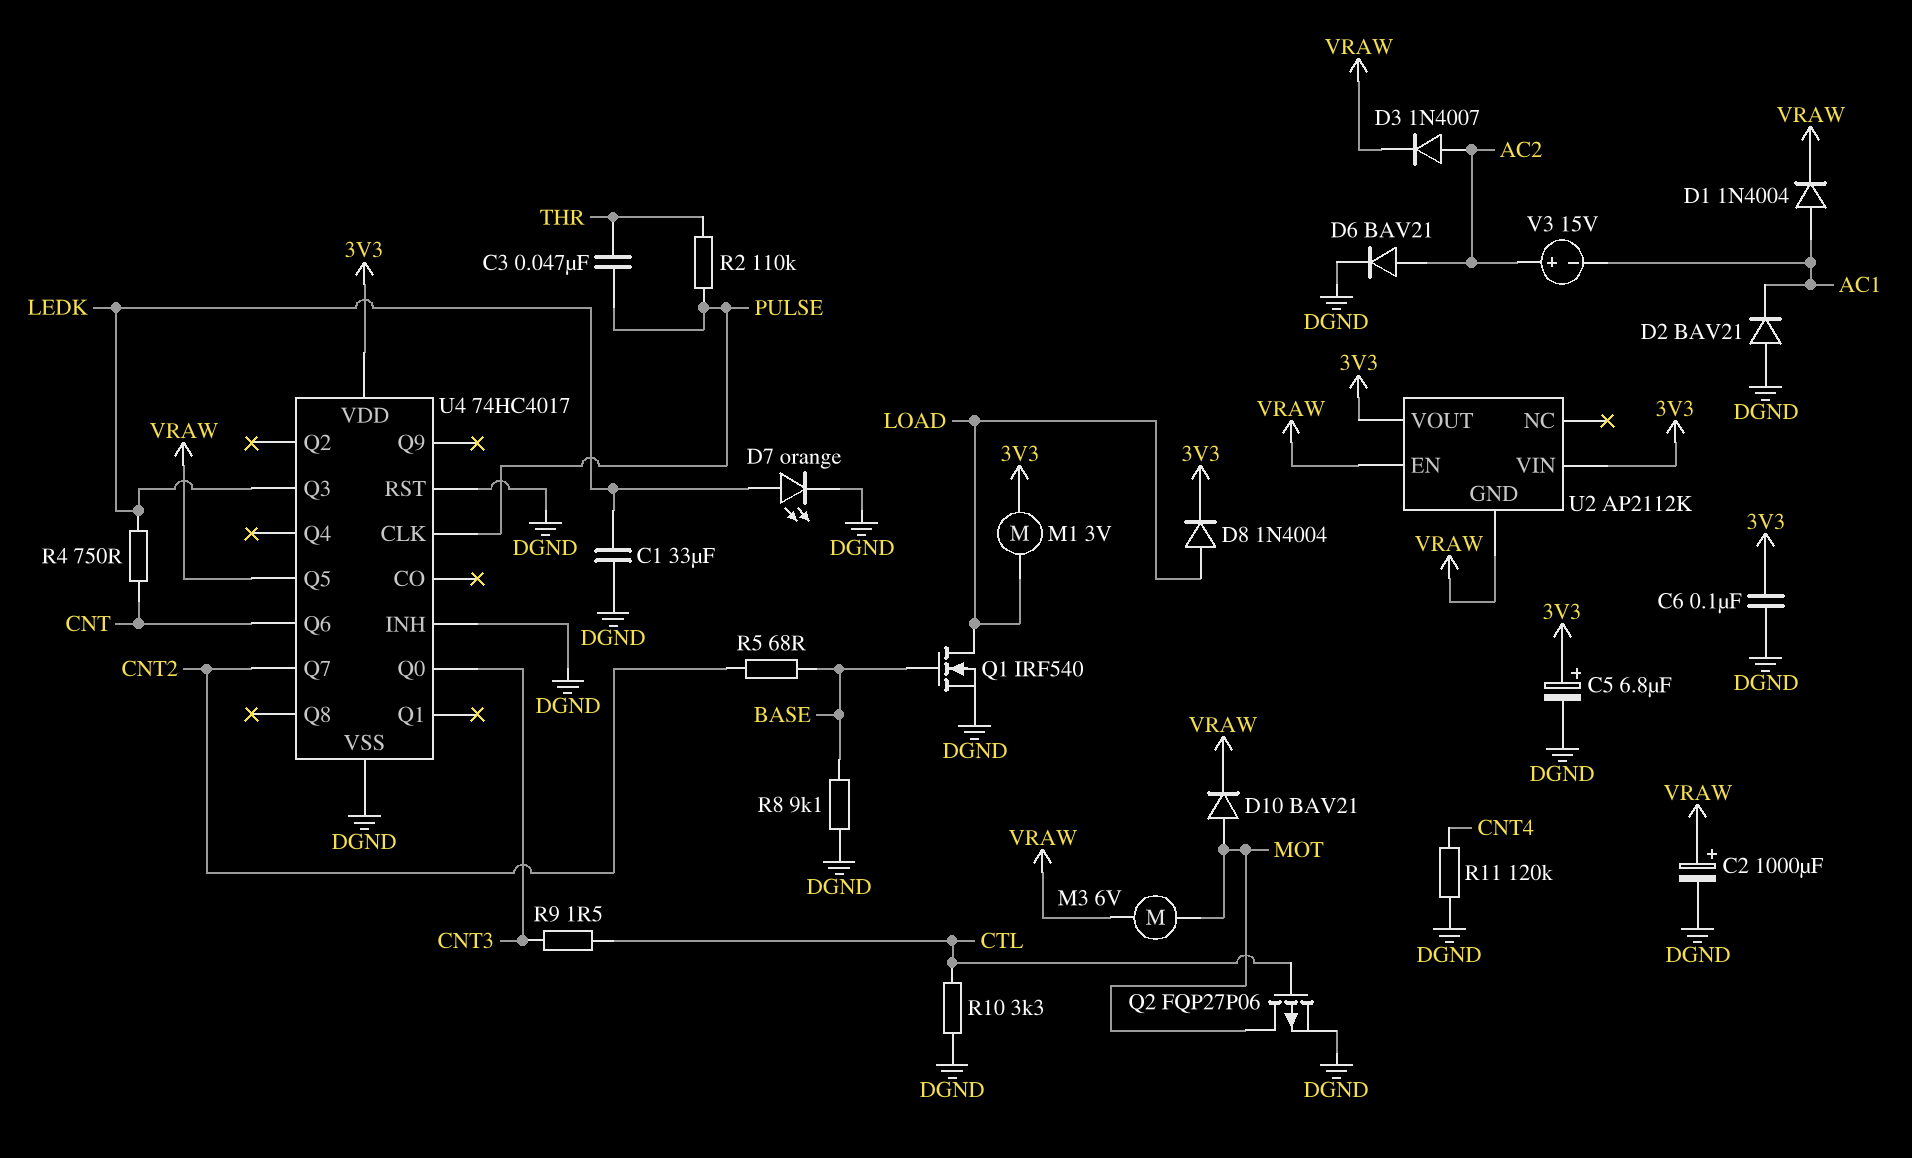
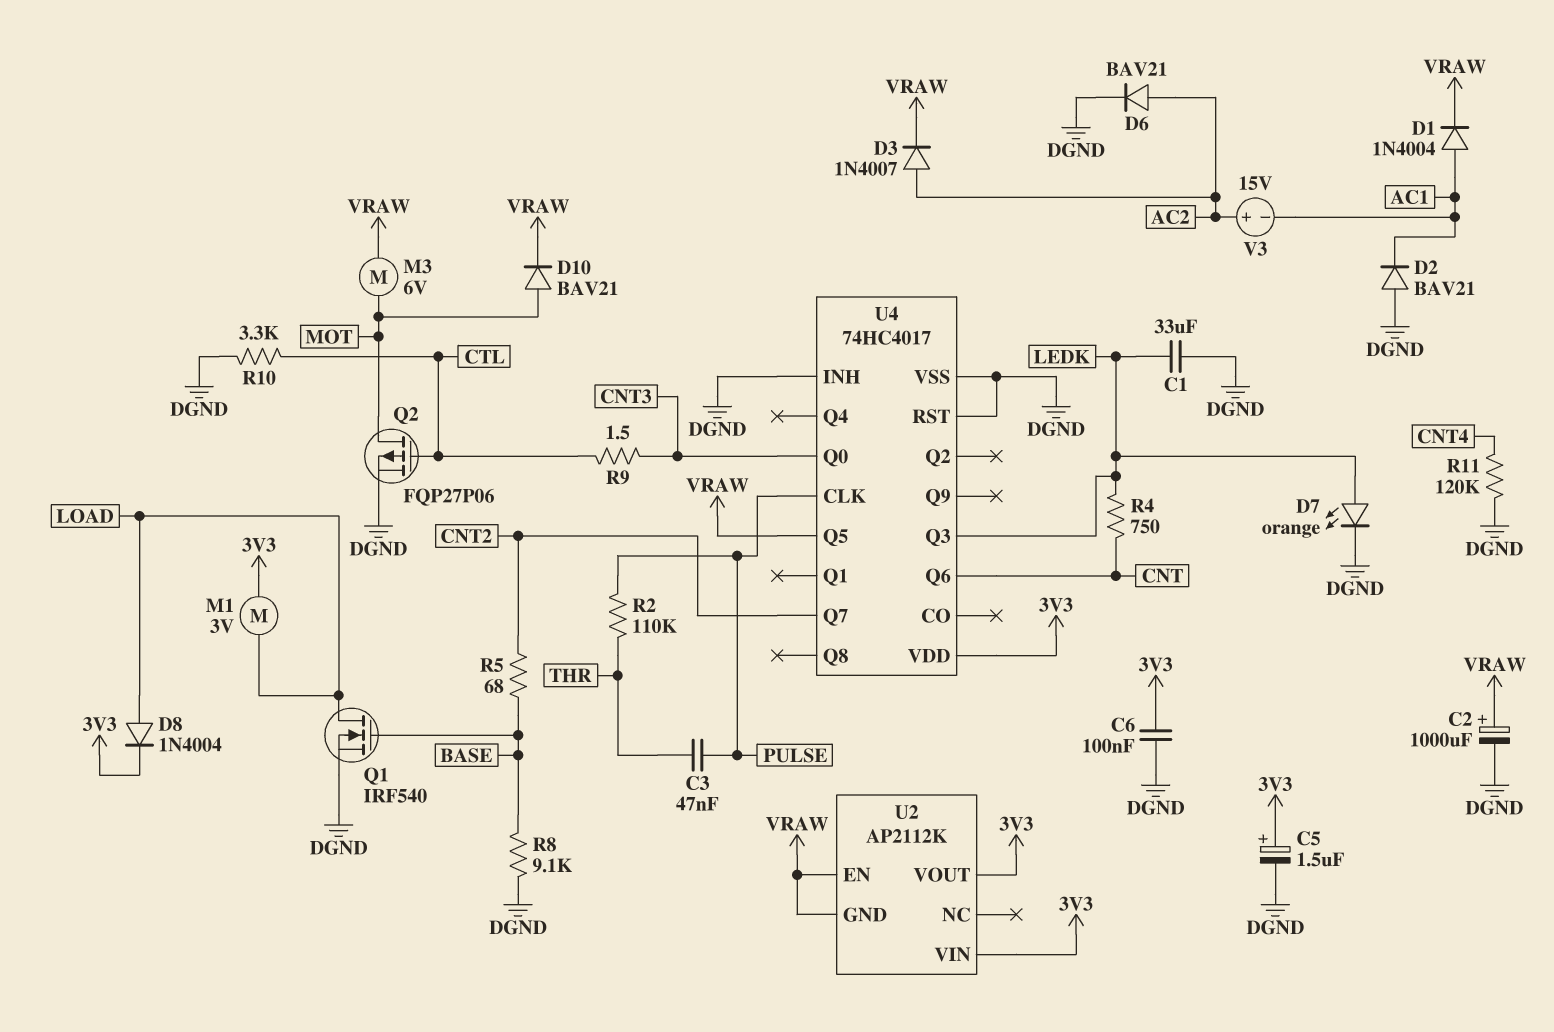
C5: 6.8uF (plus 3V3, minus DGND) -> 1.5uF (plus 3V3, minus DGND)

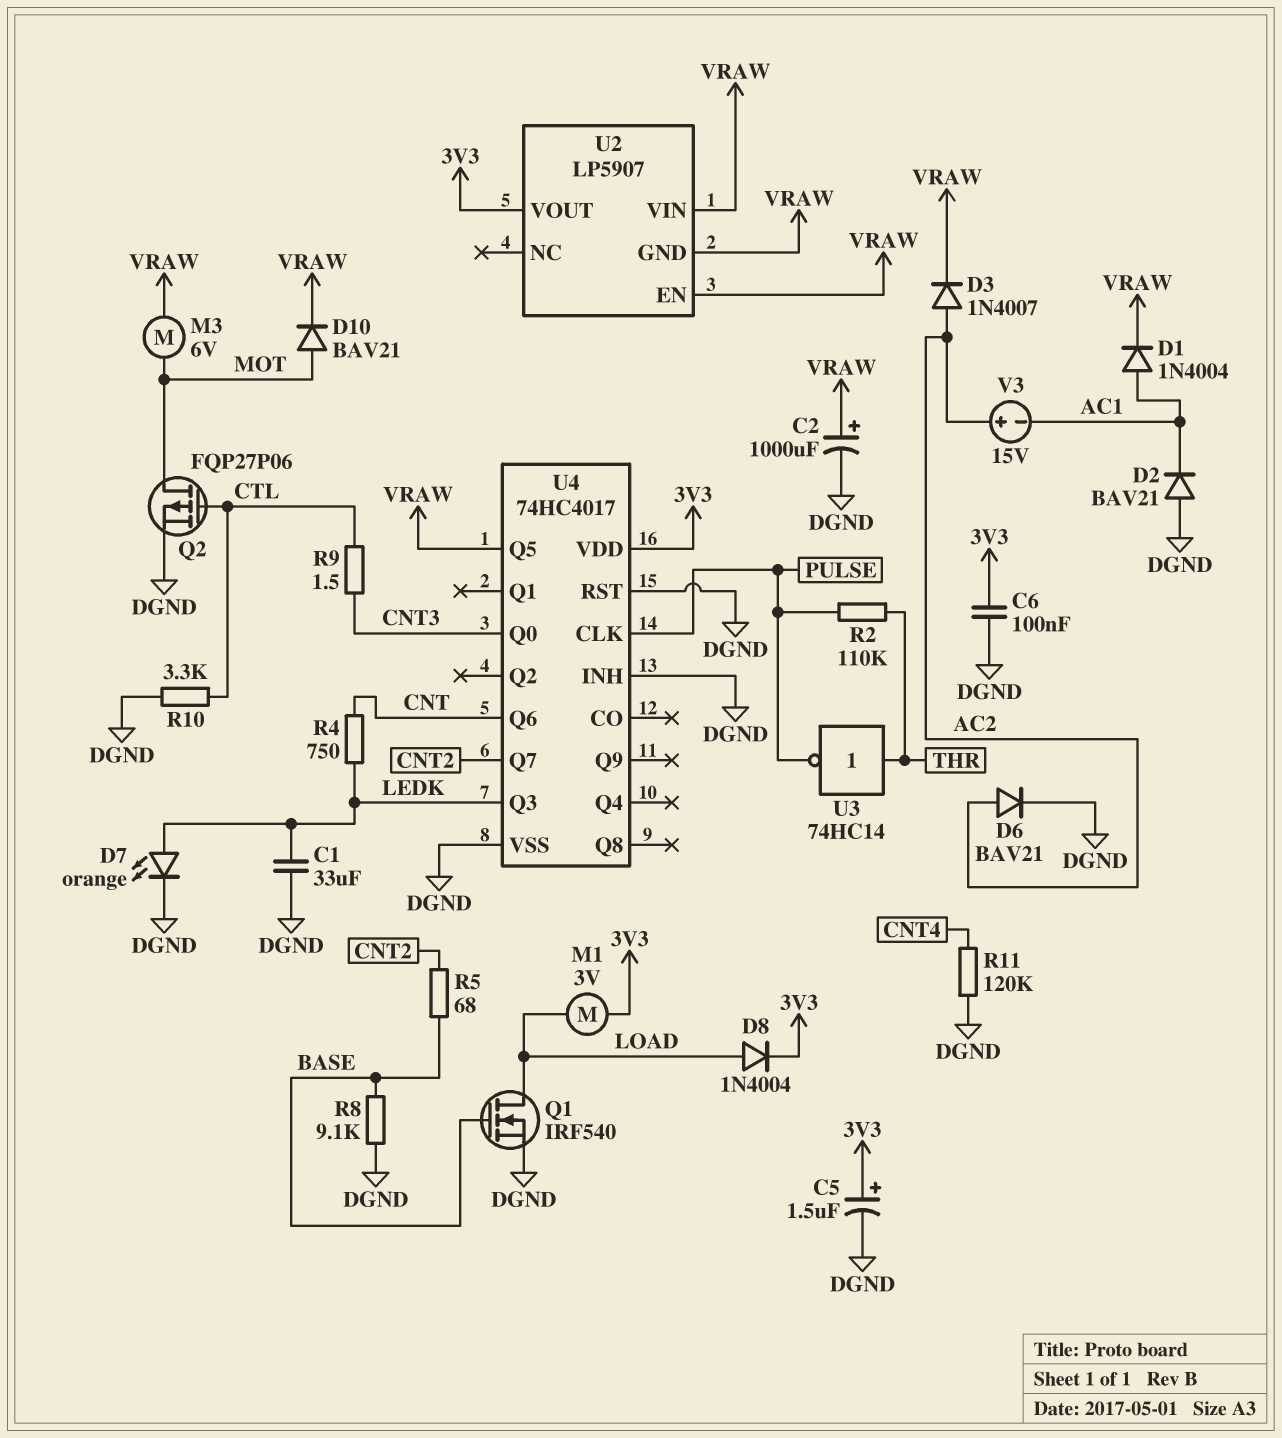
C3: 47nF (PULSE, THR) -> none
U2: AP2112K -> LP5907
U2 pin VIN: 3V3 -> VRAW
U3: none -> NOT 74HC14 (in THR, out PULSE)

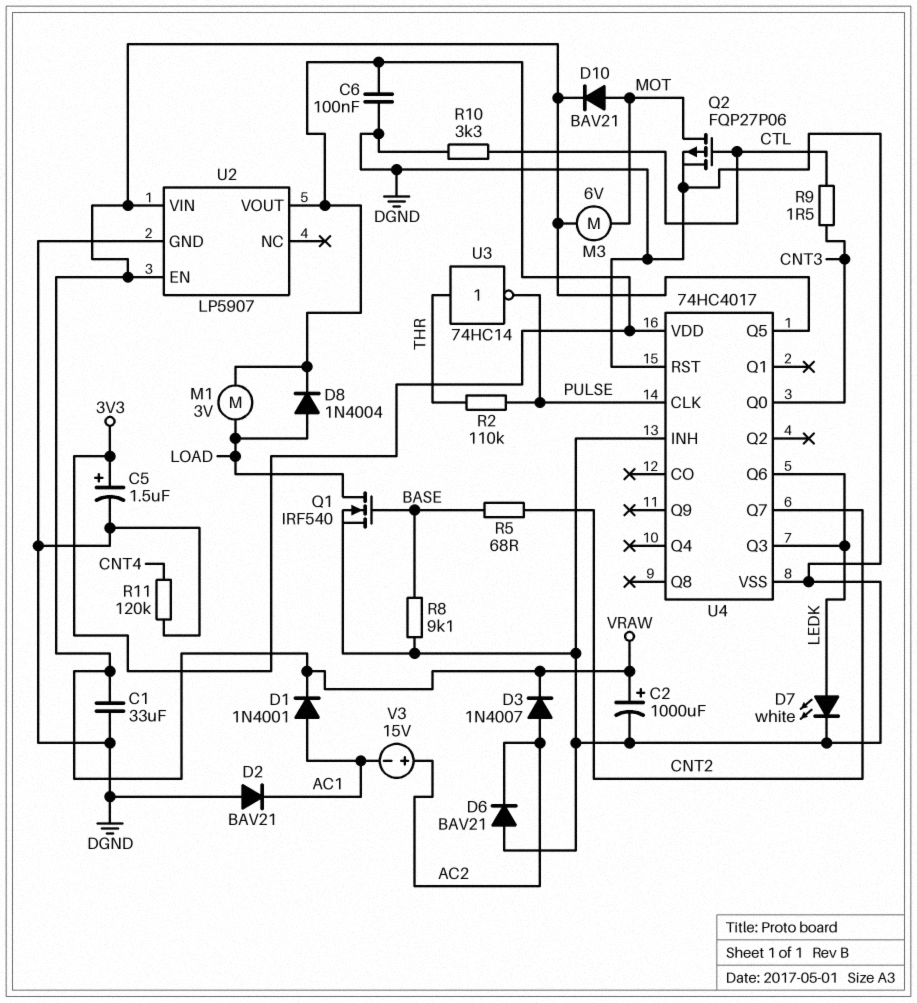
C1: 33uF (DGND, LEDK) -> 33uF (DGND, VRAW)
D1: diode 1N4004 (A AC1, K VRAW) -> diode 1N4001 (A AC1, K VRAW)
D6: diode BAV21 (A AC2, K DGND) -> diode BAV21 (A DGND, K AC2)
D7: LED orange (A LEDK, K DGND) -> LED white (A LEDK, K DGND)
R4: 750 (CNT, LEDK) -> none
U2 pin GND: VRAW -> DGND
U4 pin Q6: CNT -> LEDK

